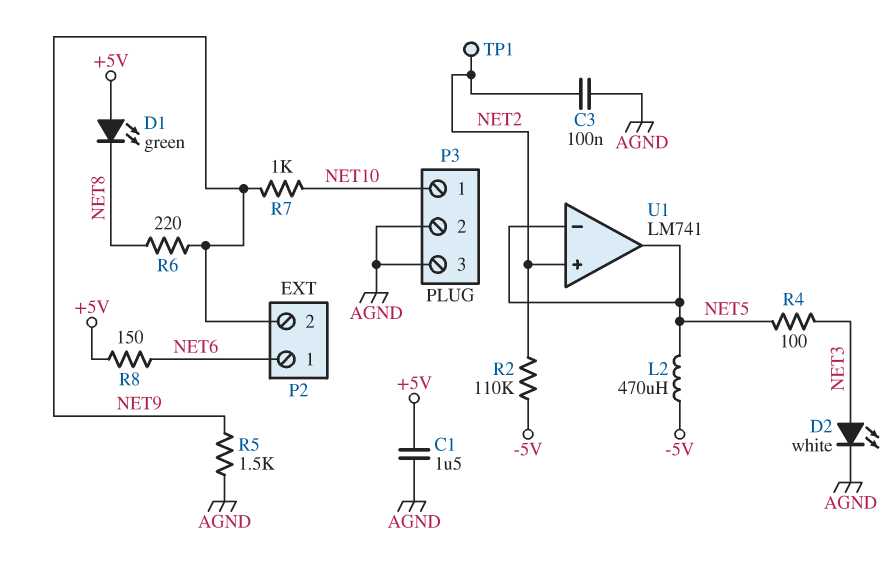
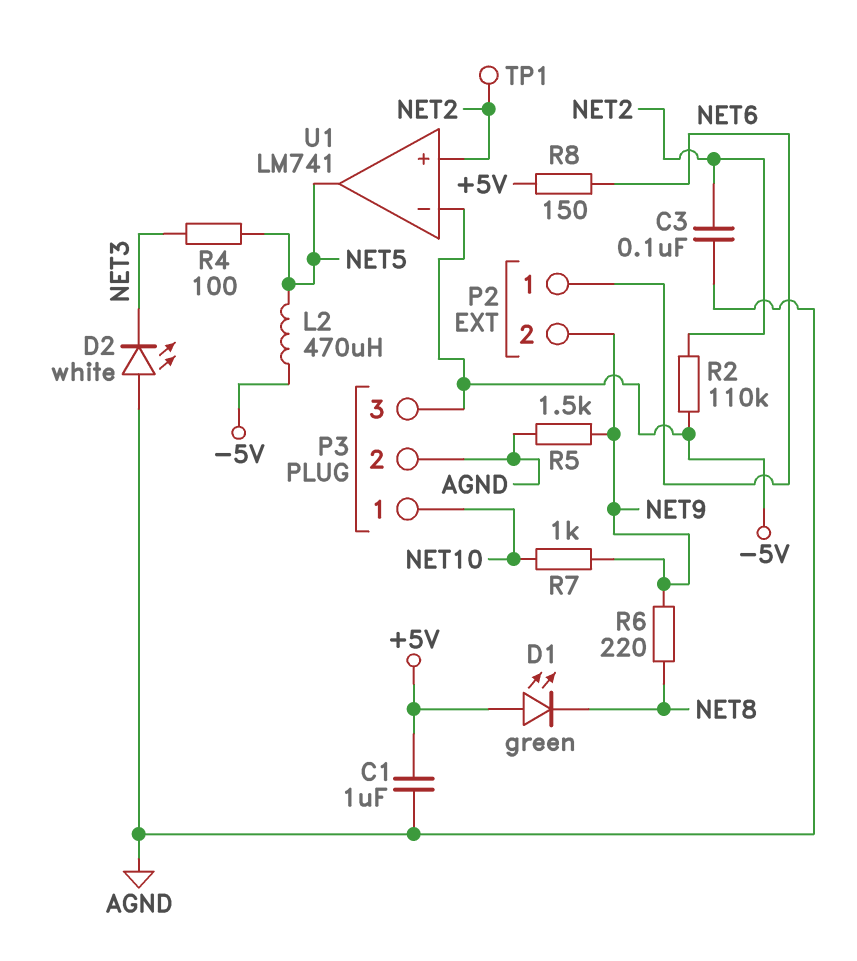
C1: 1.5uF (+5V, AGND) -> 1uF (+5V, AGND)
D2: LED white (A NET3, K AGND) -> LED white (A AGND, K NET3)
P3 pin 3: AGND -> -5V
U1 pin in-: NET5 -> -5V

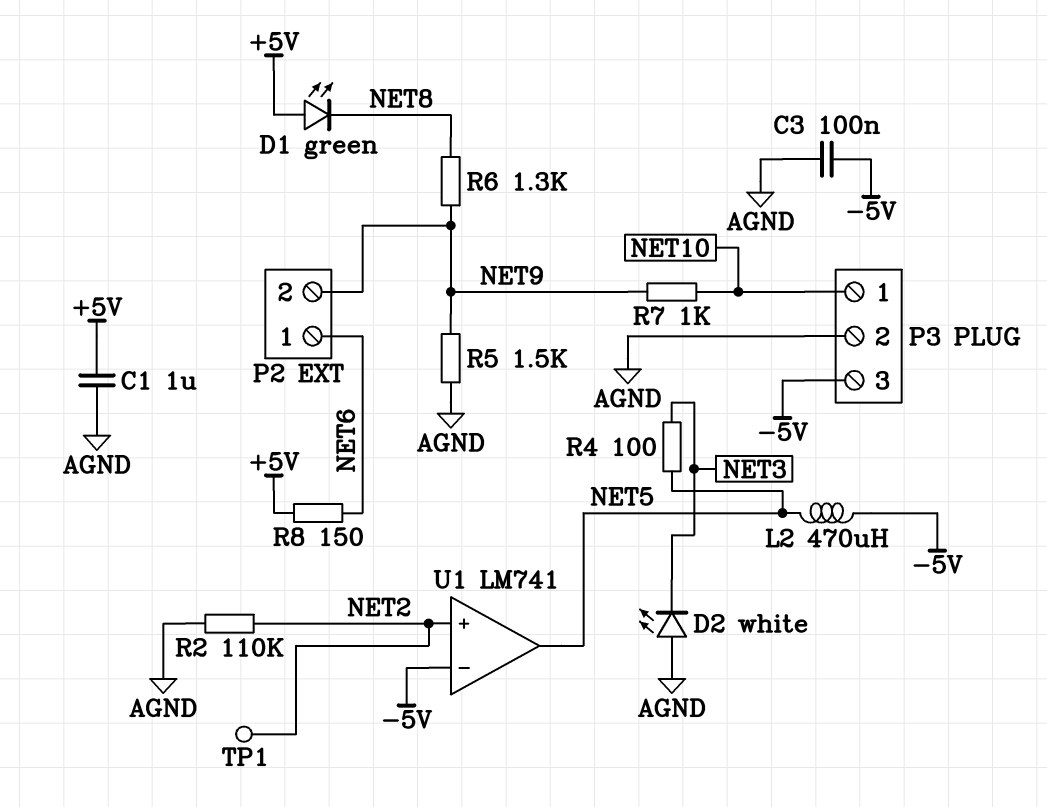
C3: 100nF (AGND, NET2) -> 100nF (-5V, AGND)
R2: 110k (-5V, NET2) -> 110k (AGND, NET2)
R6: 220 (NET8, NET9) -> 1.3k (NET8, NET9)

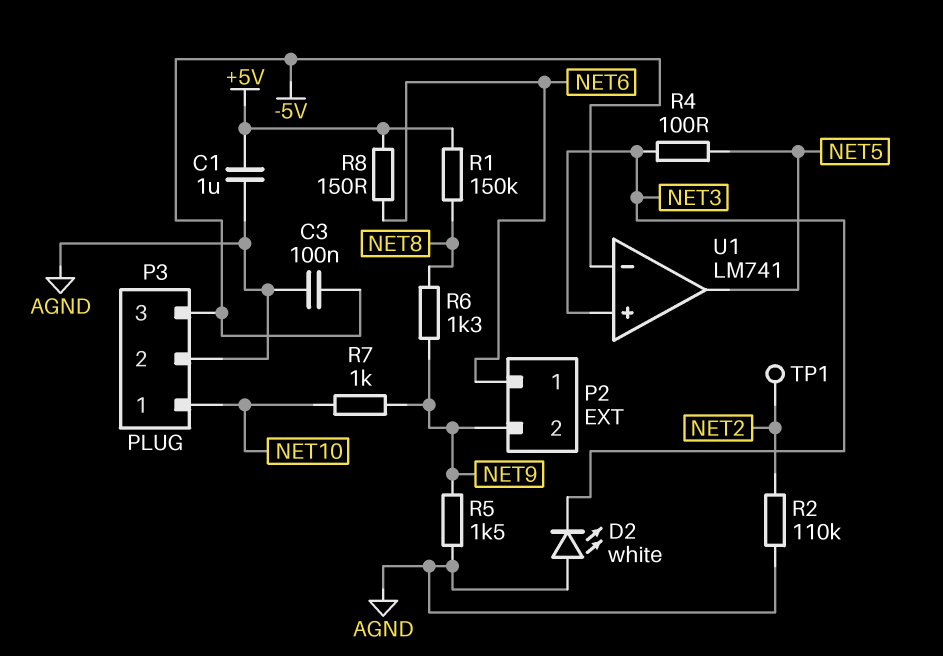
D1: LED green (A +5V, K NET8) -> none
L2: 470uH (-5V, NET5) -> none
R1: none -> 150k (+5V, NET8)
U1 pin in+: NET2 -> NET3

